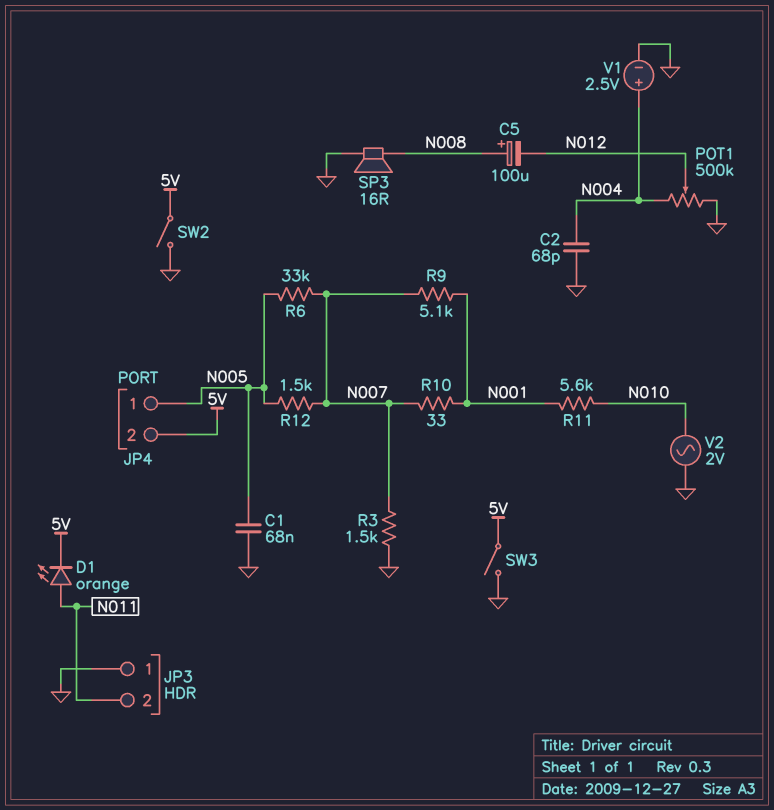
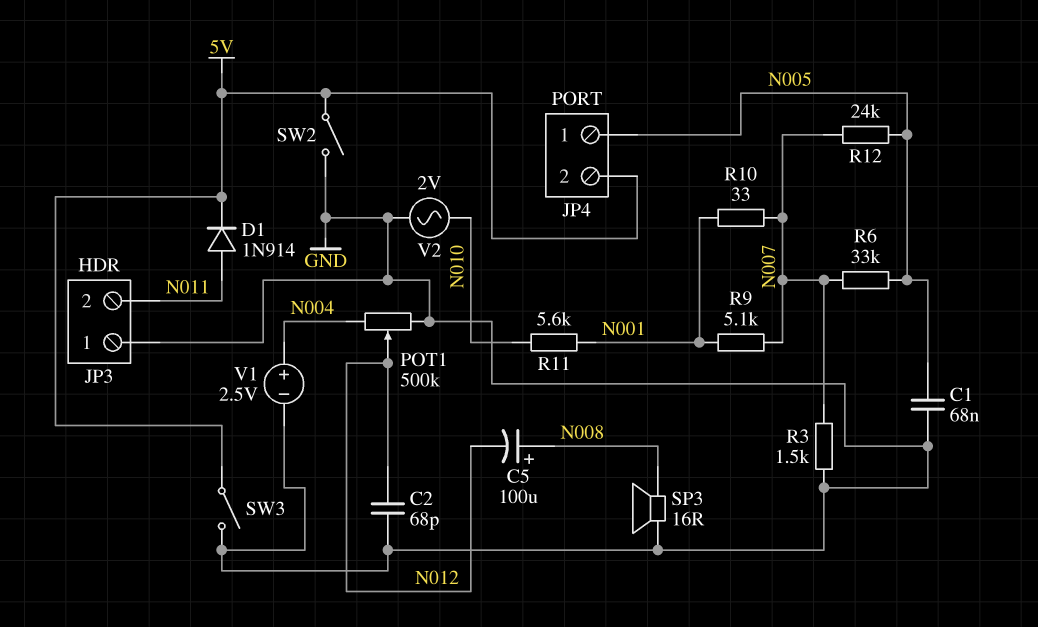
C2: 68pF (GND, N004) -> 68pF (GND, N012)
D1: LED orange (A N011, K 5V) -> diode 1N914 (A N011, K 5V)
R12: 1.5k (N005, N007) -> 24k (N005, N007)

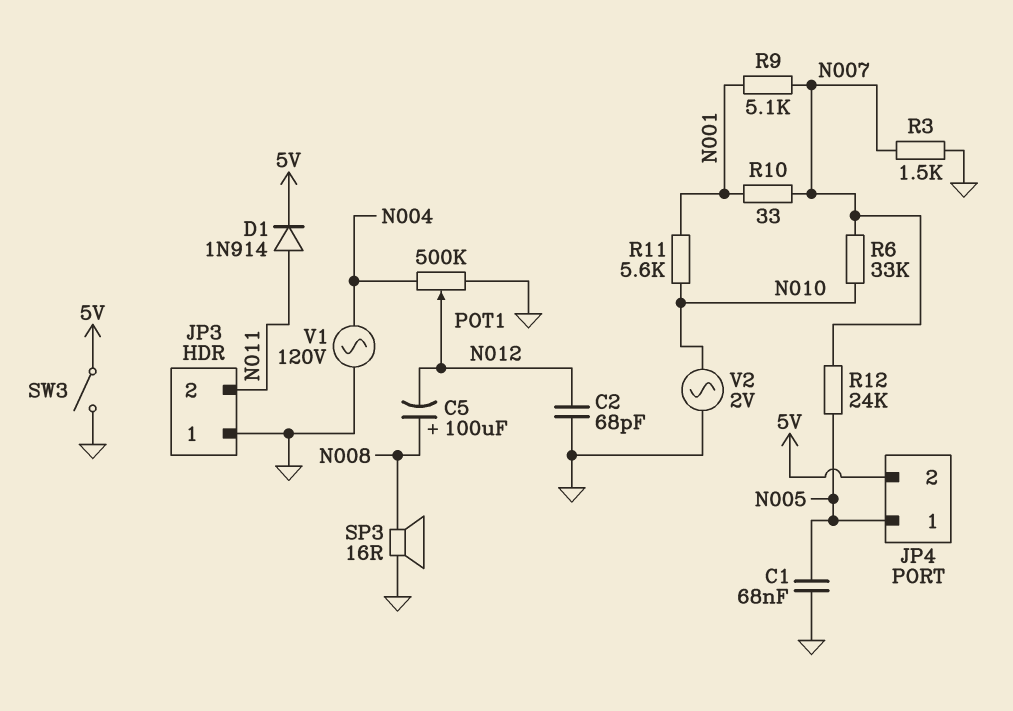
R6: 33k (N005, N007) -> 33k (N007, N010)
SW2: switch (5V, GND) -> none
V1: 2.5V (plus N004, minus GND) -> AC 120V (GND, N004)

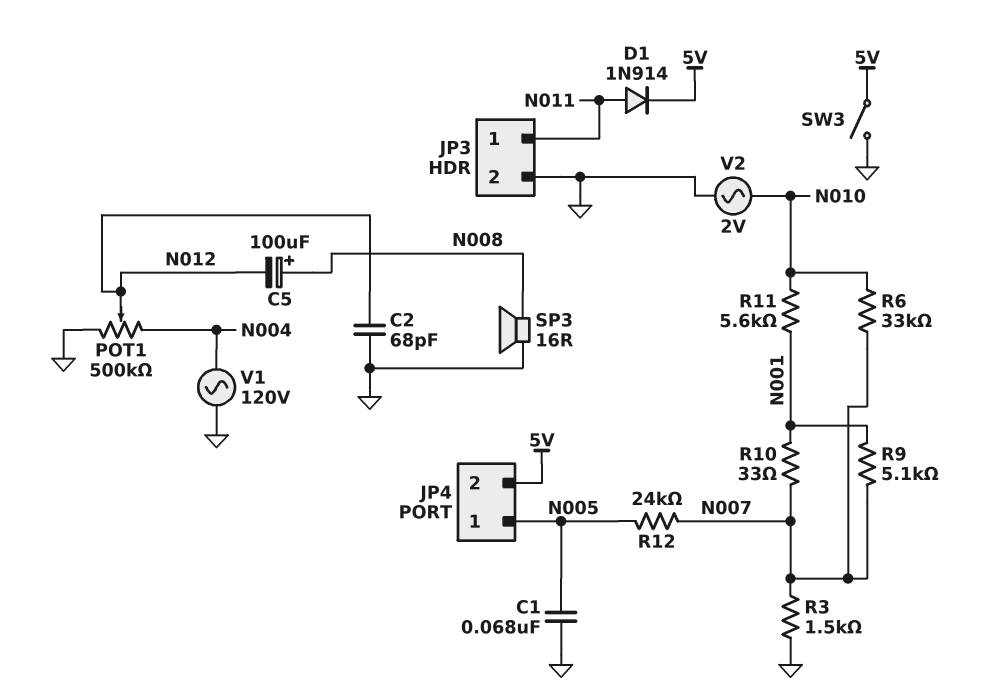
JP3 pin 1: GND -> N011
JP3 pin 2: N011 -> GND

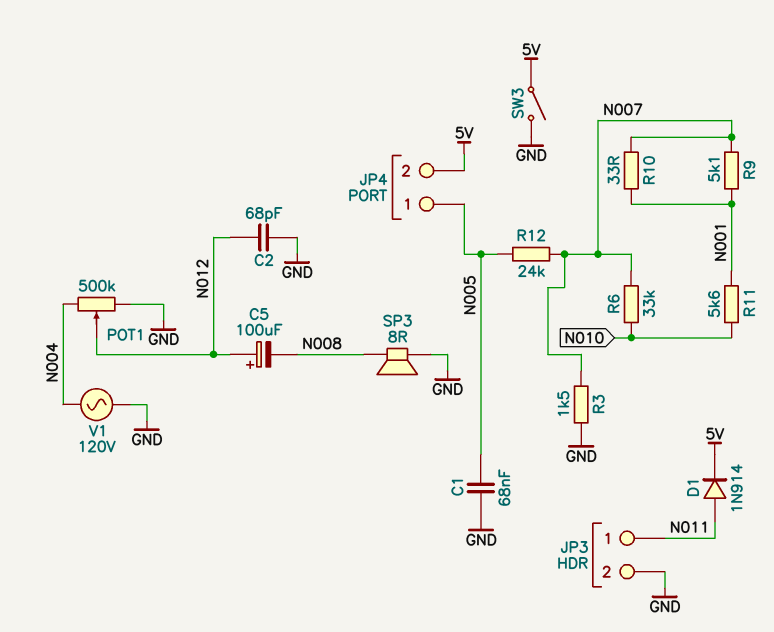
C5: 100uF (plus N008, minus N012) -> 100uF (plus N012, minus N008)
SP3: speaker 16R (GND, N008) -> speaker 8R (GND, N008)
V2: AC 2V (GND, N010) -> none

